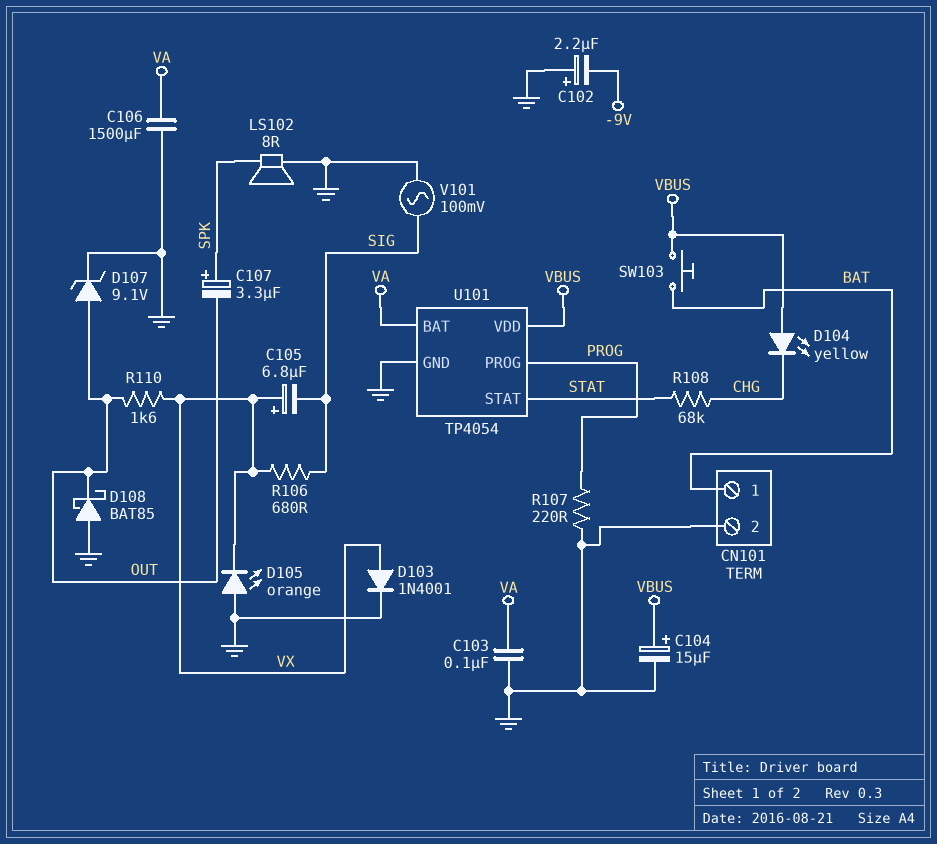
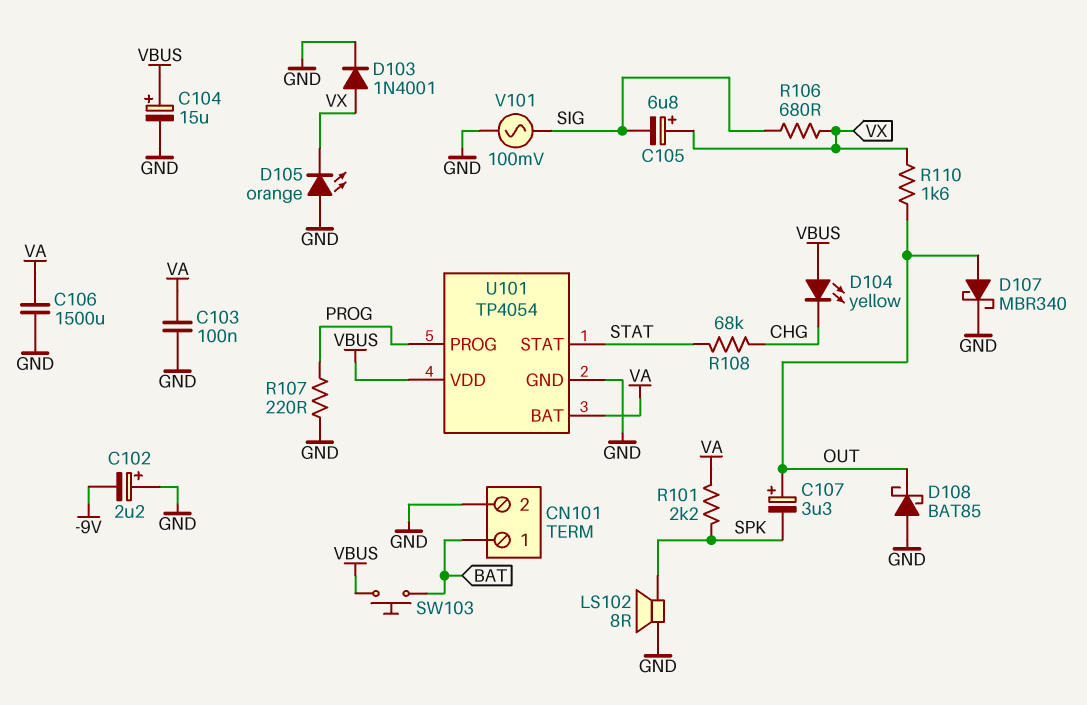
C107: 3.3uF (plus SPK, minus OUT) -> 3.3uF (plus OUT, minus SPK)
D107: zener 9.1V (A OUT, K GND) -> schottky MBR340 (A OUT, K GND)
R101: none -> 2.2k (SPK, VA)

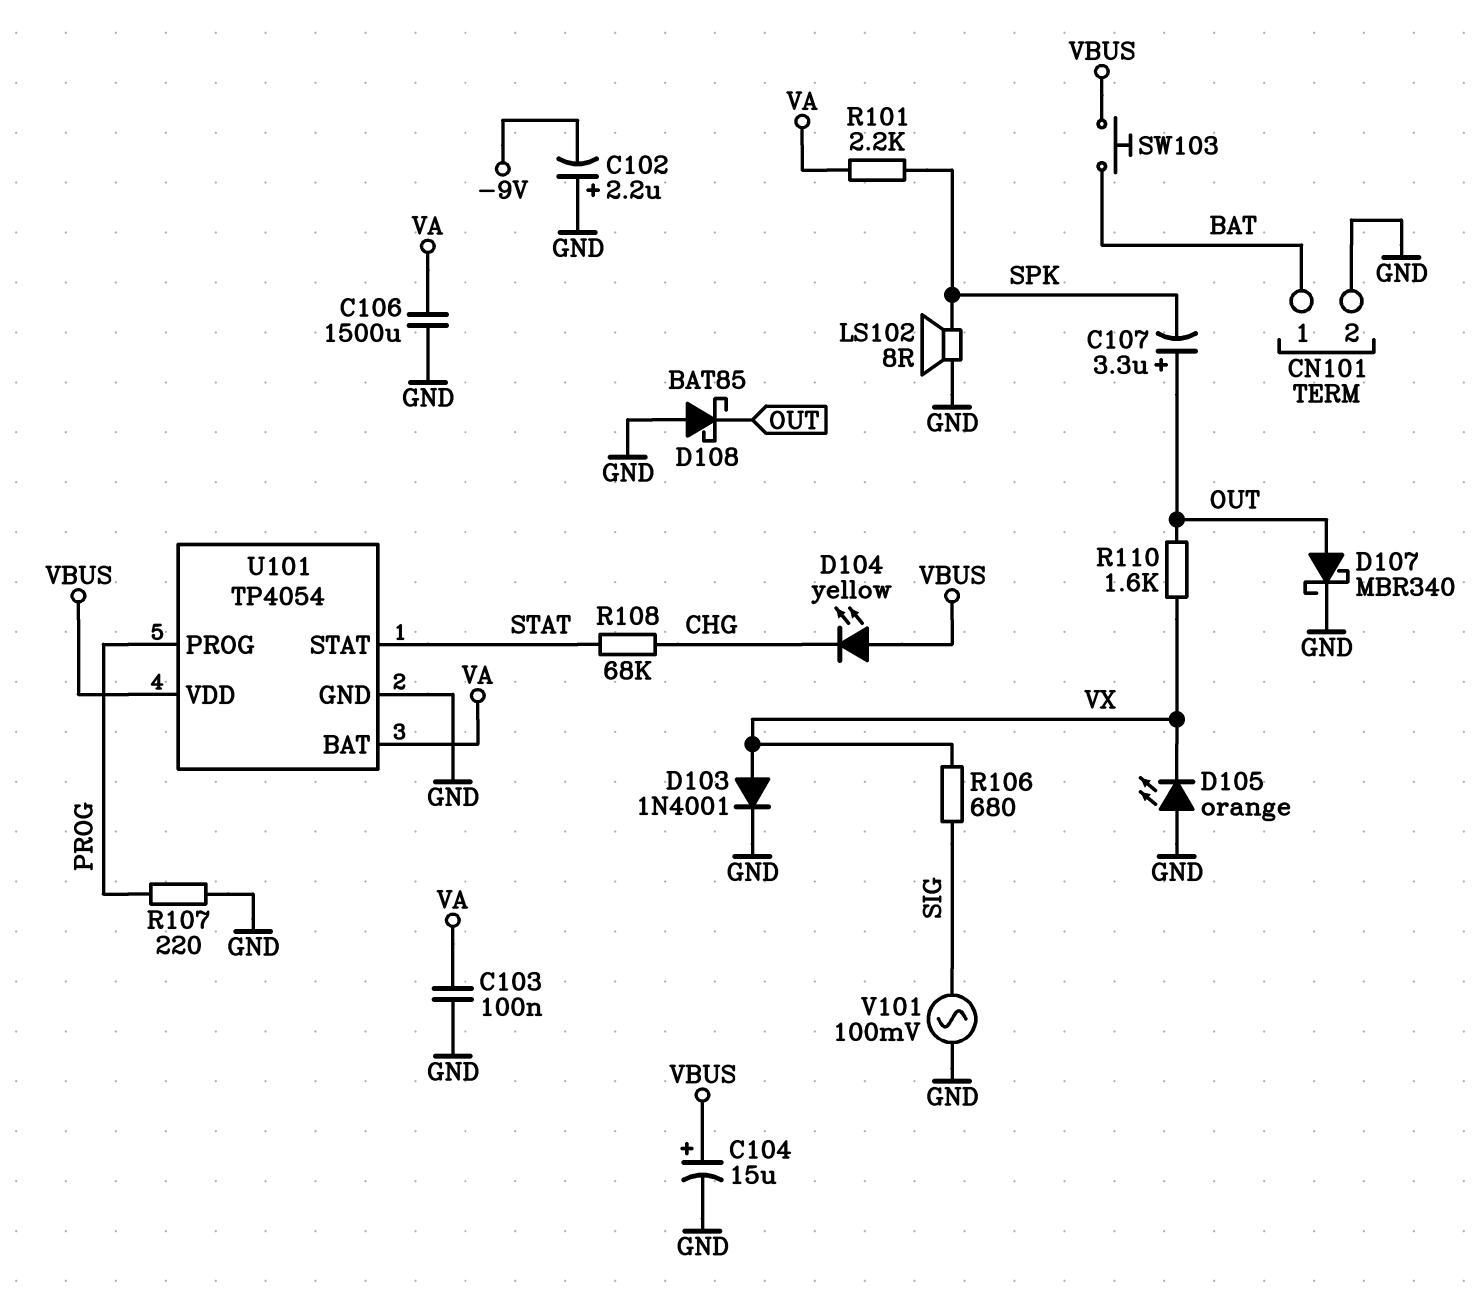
C105: 6.8uF (plus VX, minus SIG) -> none

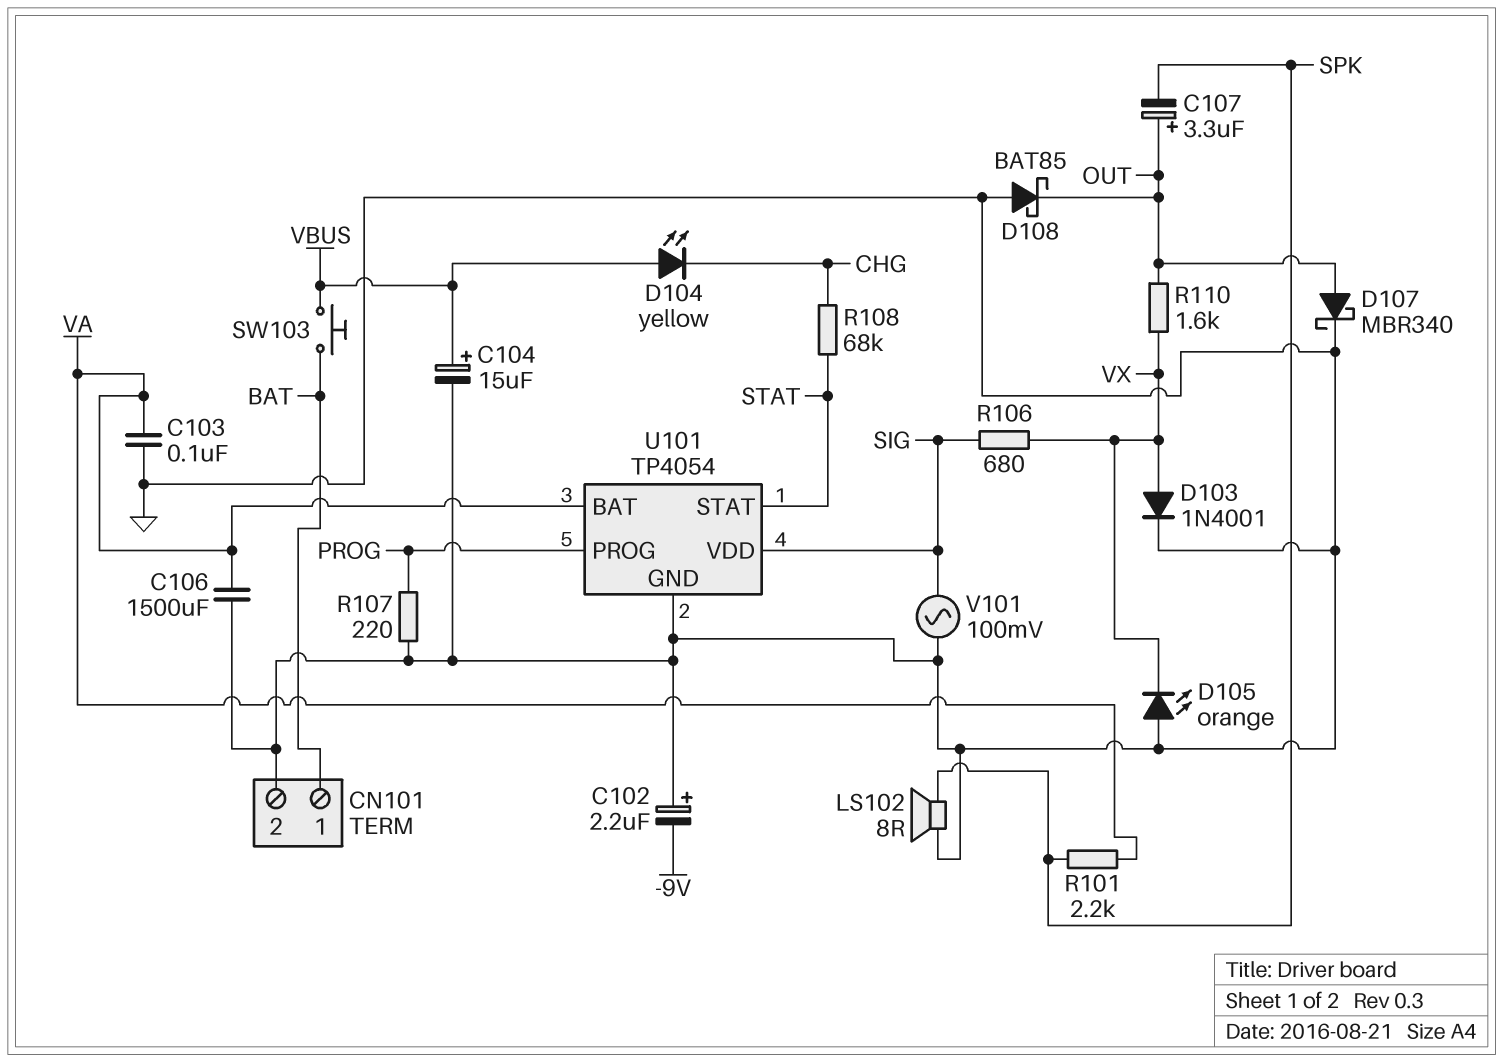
U101 pin VDD: VBUS -> SIG

